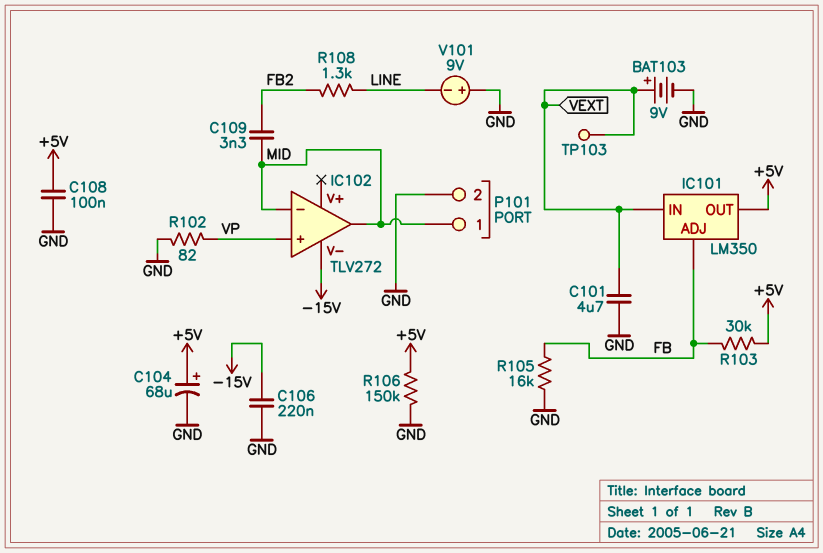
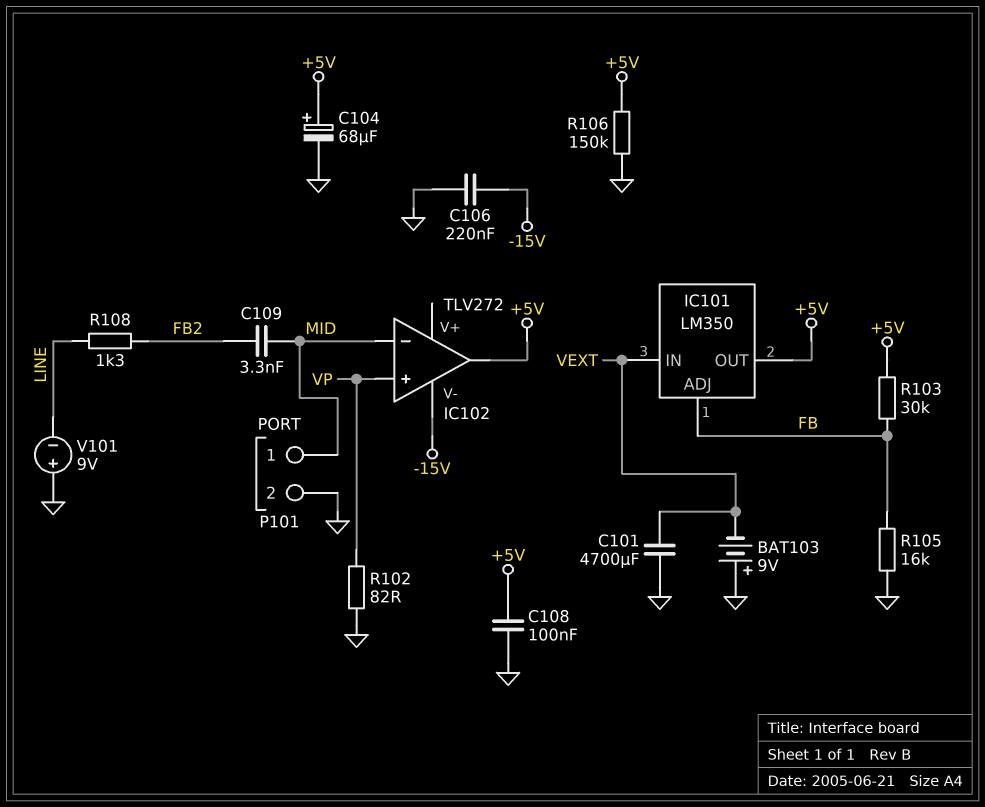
BAT103: 9V (plus VEXT, minus GND) -> 9V (plus GND, minus VEXT)
C101: 4.7uF (GND, VEXT) -> 4700uF (GND, VEXT)
IC102 pin out: MID -> +5V
TP103: test point (VEXT) -> none

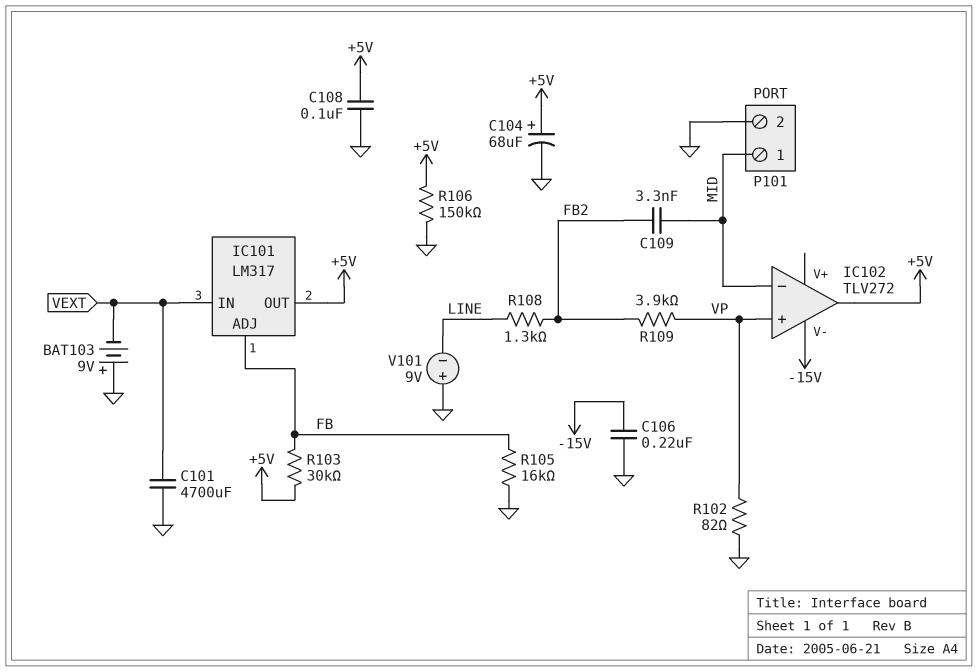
IC101: LM350 -> LM317
R109: none -> 3.9k (FB2, VP)

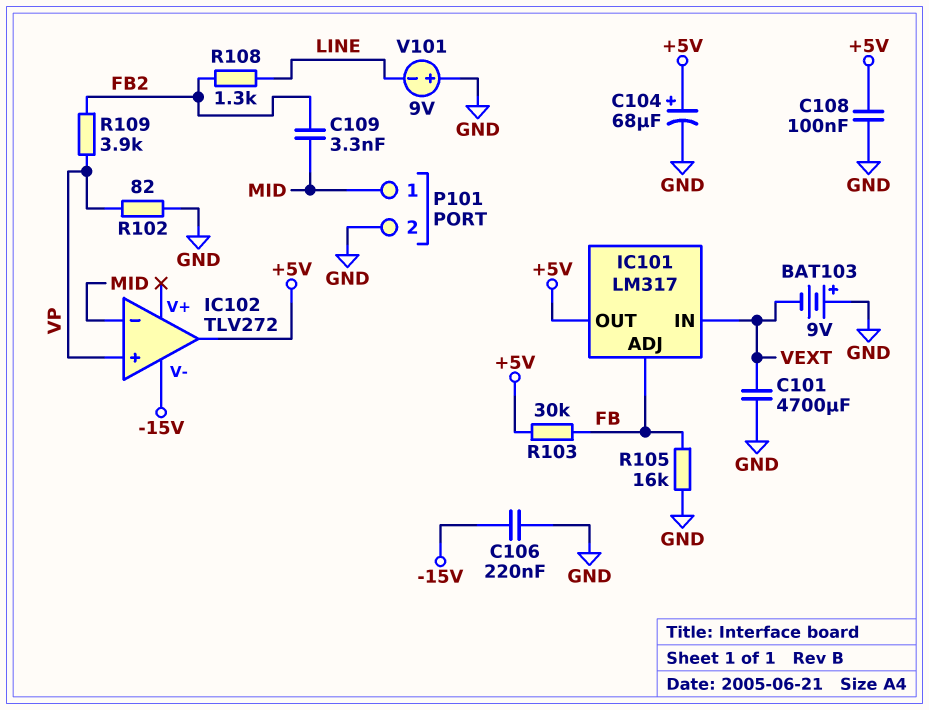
R106: 150k (+5V, GND) -> none

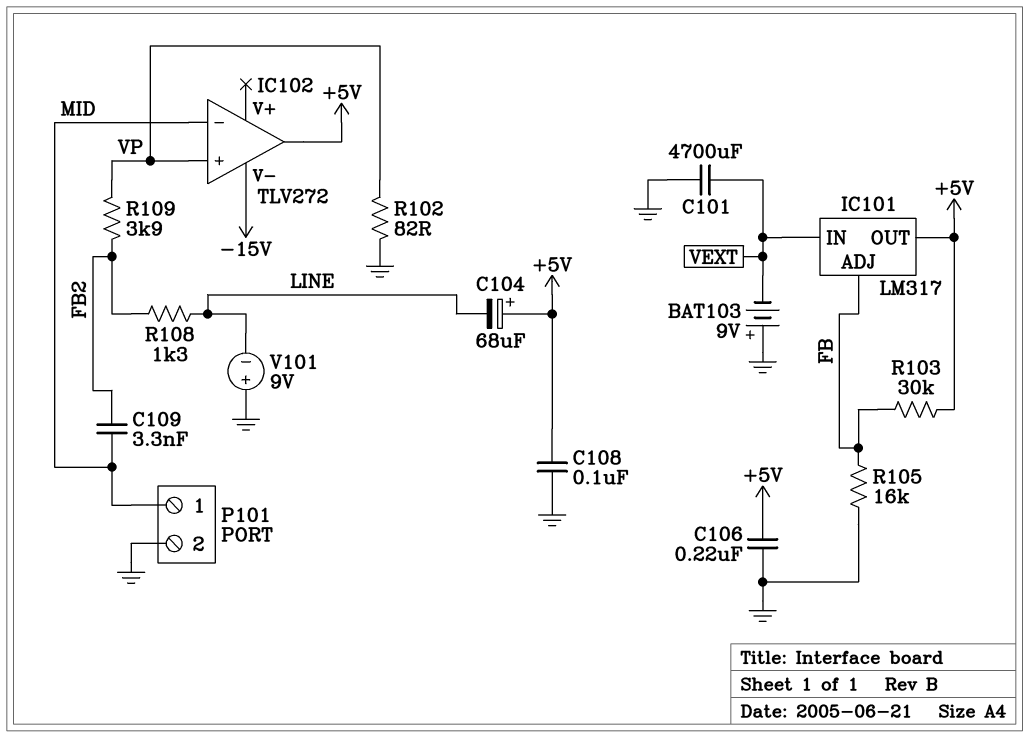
C104: 68uF (plus +5V, minus GND) -> 68uF (plus +5V, minus LINE)
C106: 220nF (-15V, GND) -> 220nF (+5V, GND)

